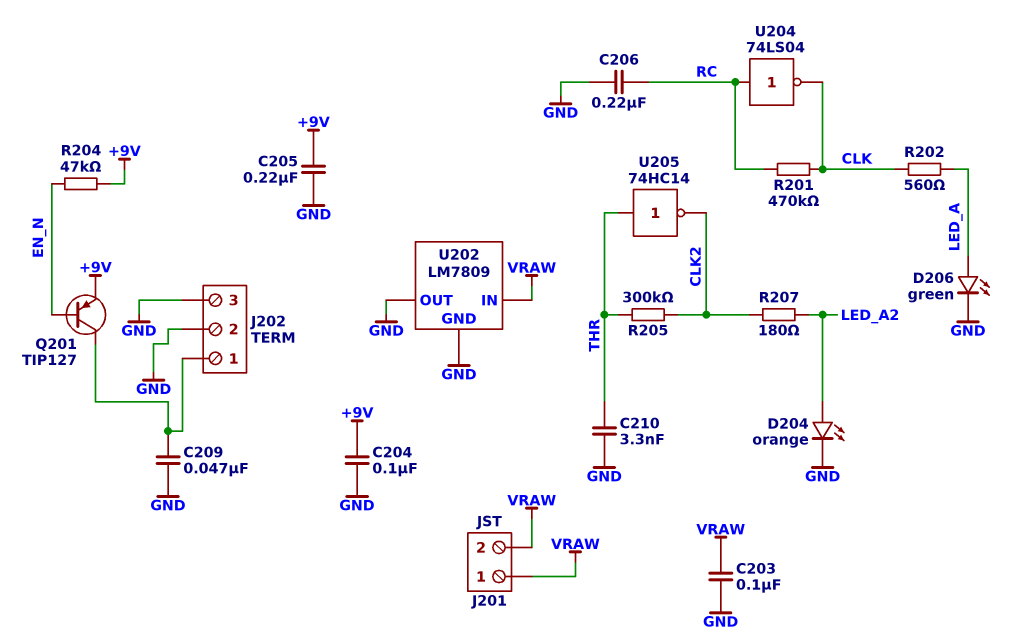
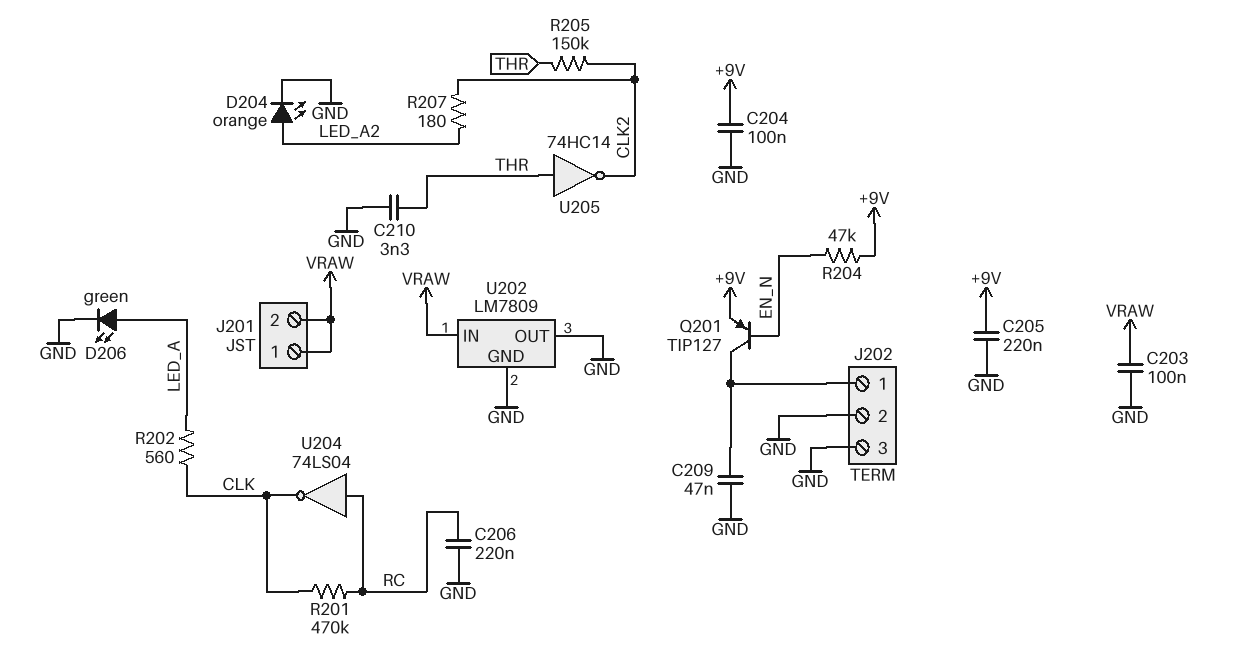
R205: 300k (CLK2, THR) -> 150k (CLK2, THR)

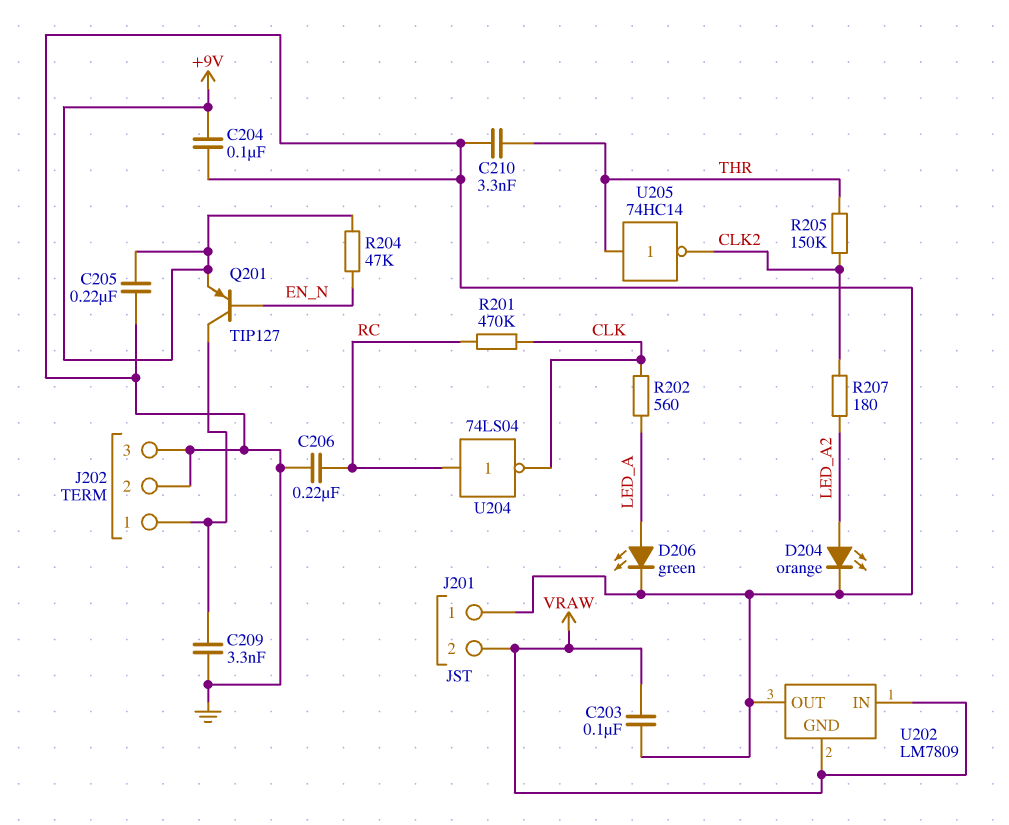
C209: 47nF (GND, J202/1) -> 3.3nF (GND, J202/1)
J201 pin 1: VRAW -> GND
U202 pin GND: GND -> VRAW

